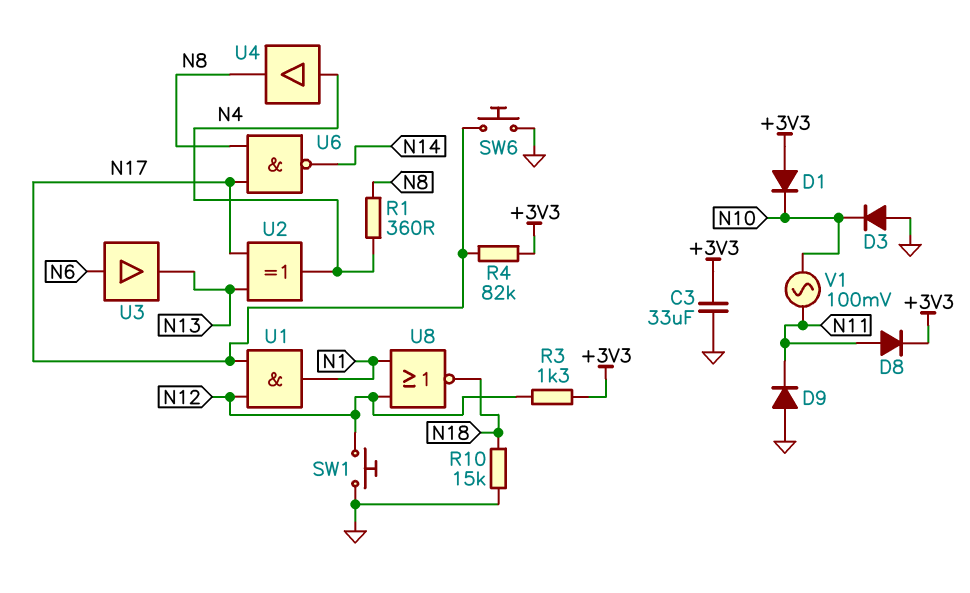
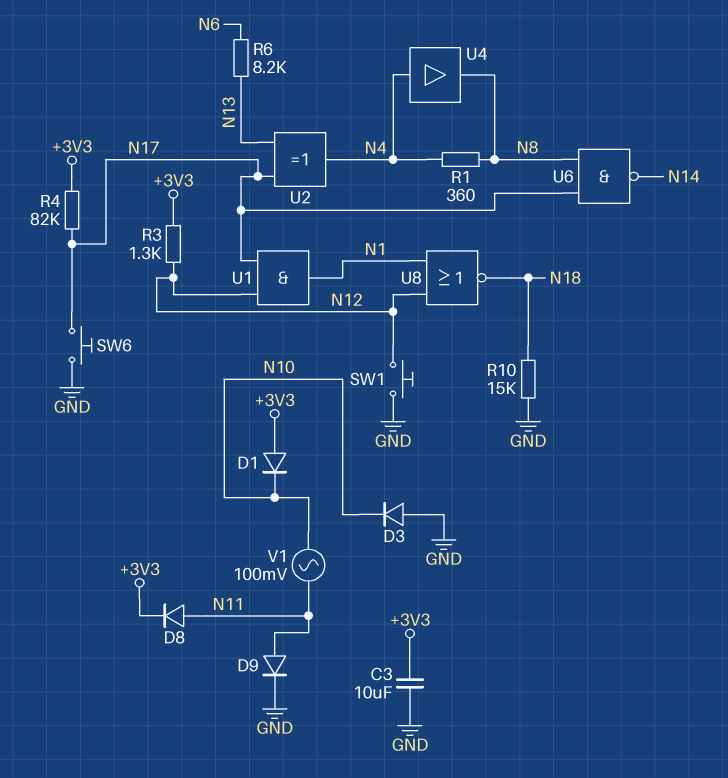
C3: 33uF (+3V3, GND) -> 10uF (+3V3, GND)
D9: diode (A GND, K N11) -> diode (A N11, K GND)
R6: none -> 8.2k (N6, N13)
U3: buffer (in N6, out N13) -> none

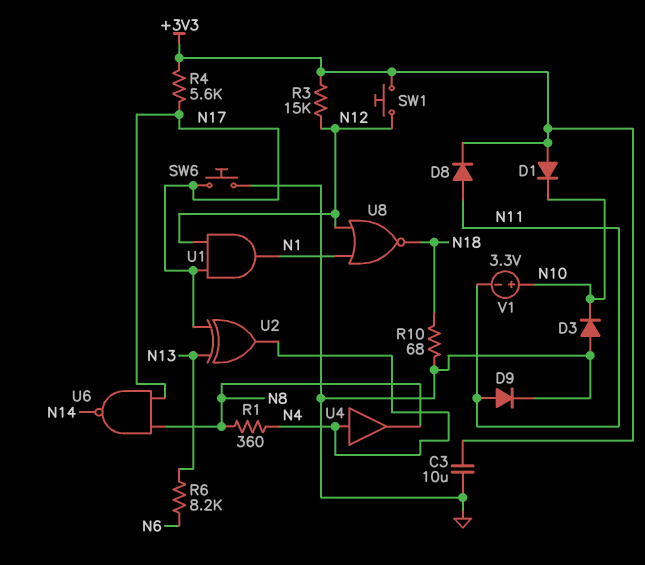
R3: 1.3k (+3V3, N12) -> 15k (+3V3, N12)
R4: 82k (+3V3, N17) -> 5.6k (+3V3, N17)
R10: 15k (GND, N18) -> 68 (GND, N18)
SW1: button (GND, N12) -> button (+3V3, N12)
V1: AC 100mV (N10, N11) -> 3.3V (plus N10, minus N11)

